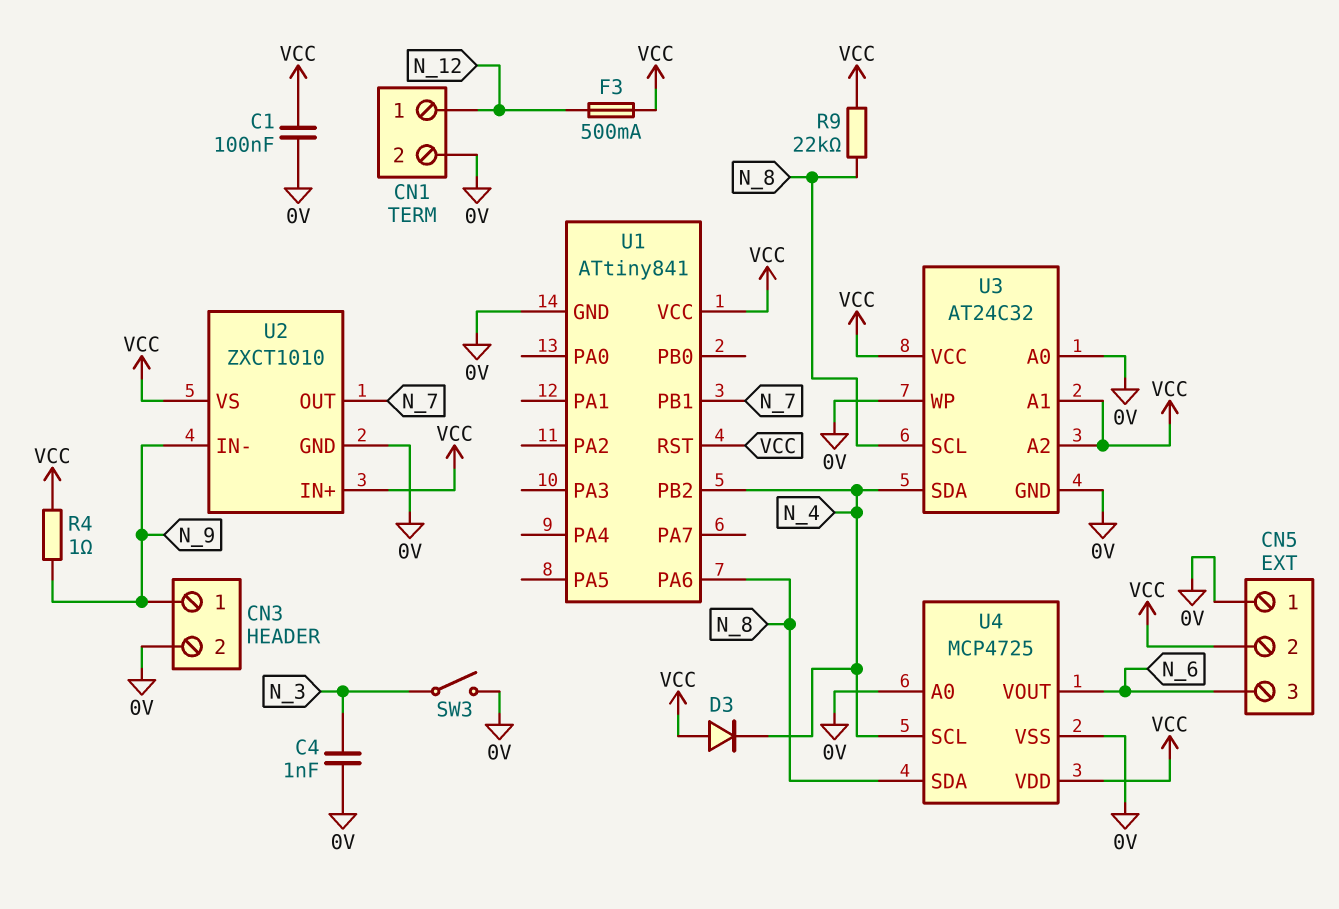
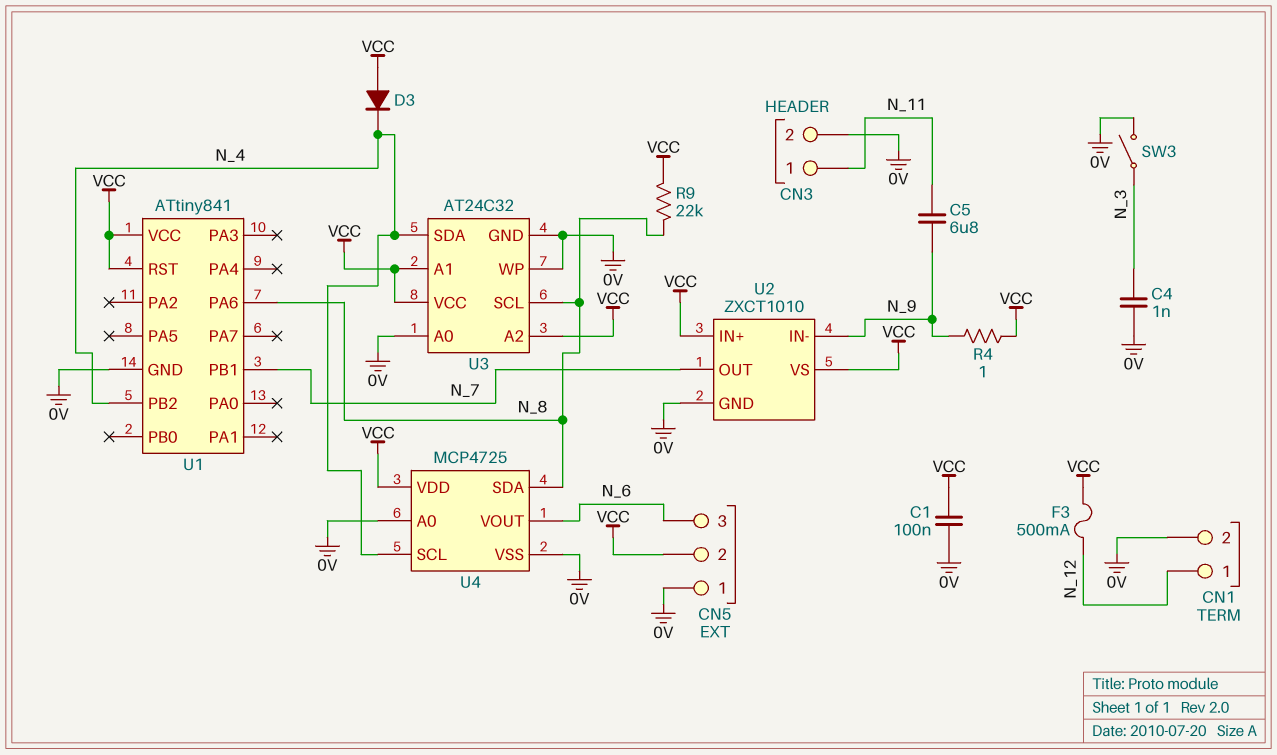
C5: none -> 6.8uF (N_9, N_11)
CN3 pin 1: N_9 -> N_11

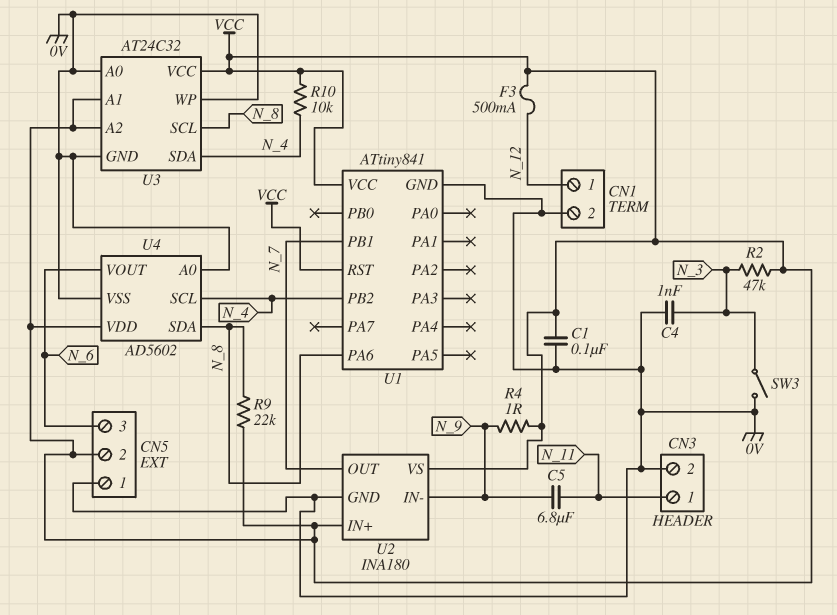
D3: diode (A VCC, K N_4) -> none
R2: none -> 47k (N_3, VCC)
R10: none -> 10k (N_4, VCC)
U2: ZXCT1010 -> INA180
U4: MCP4725 -> AD5602

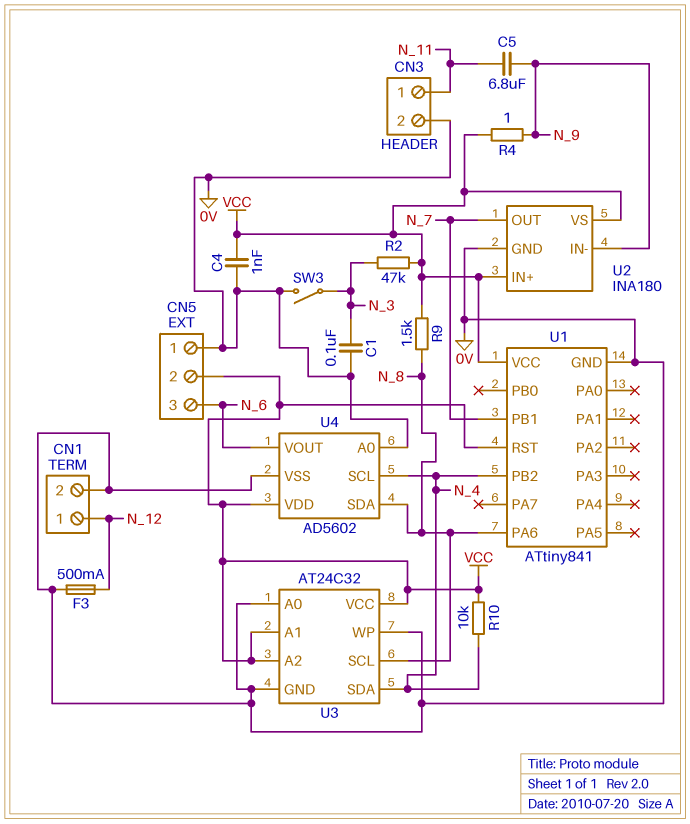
C1: 100nF (0V, VCC) -> 100nF (0V, N_3)
C4: 1nF (0V, N_3) -> 1nF (0V, VCC)
F3: 500mA (N_12, VCC) -> 500mA (0V, N_12)
R9: 22k (N_8, VCC) -> 1.5k (N_8, VCC)

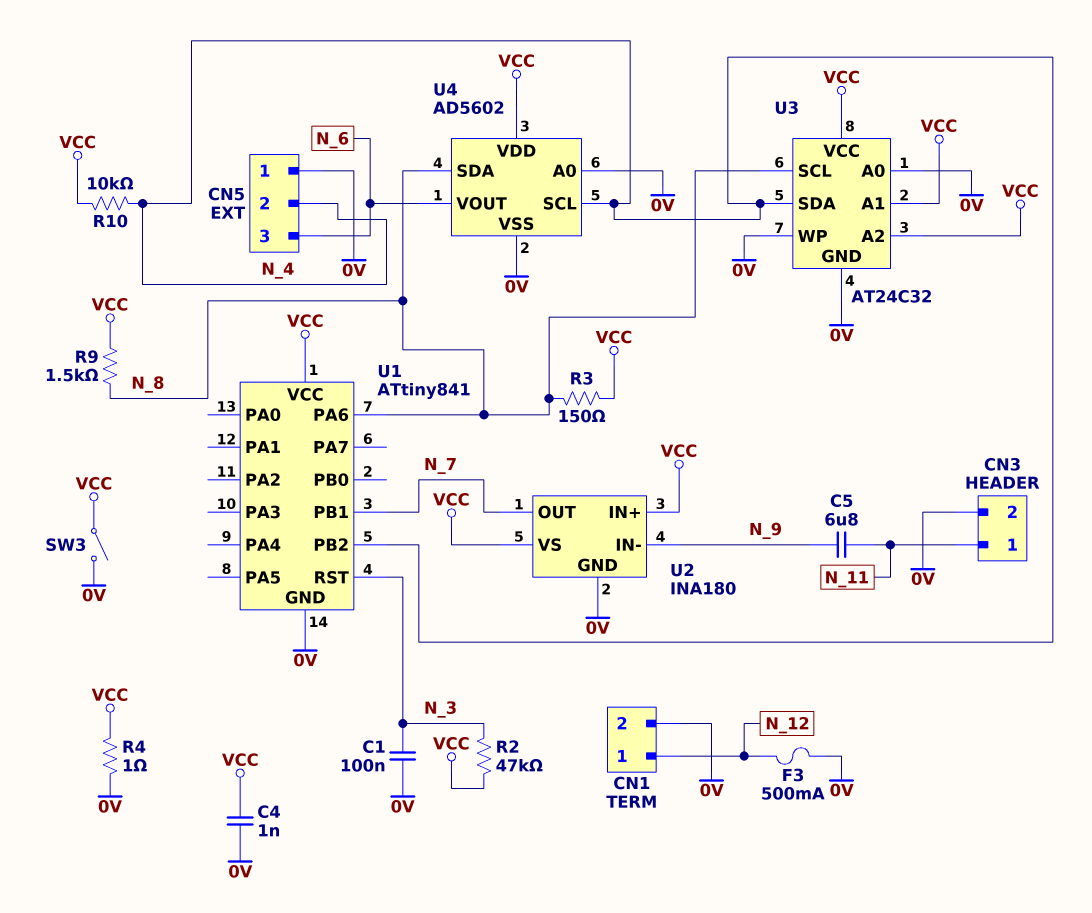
CN5 pin 2: VCC -> N_4
R3: none -> 150 (N_8, VCC)
R4: 1 (N_9, VCC) -> 1 (0V, VCC)
SW3: switch (0V, N_3) -> switch (0V, VCC)
U1 pin RST: VCC -> N_3

